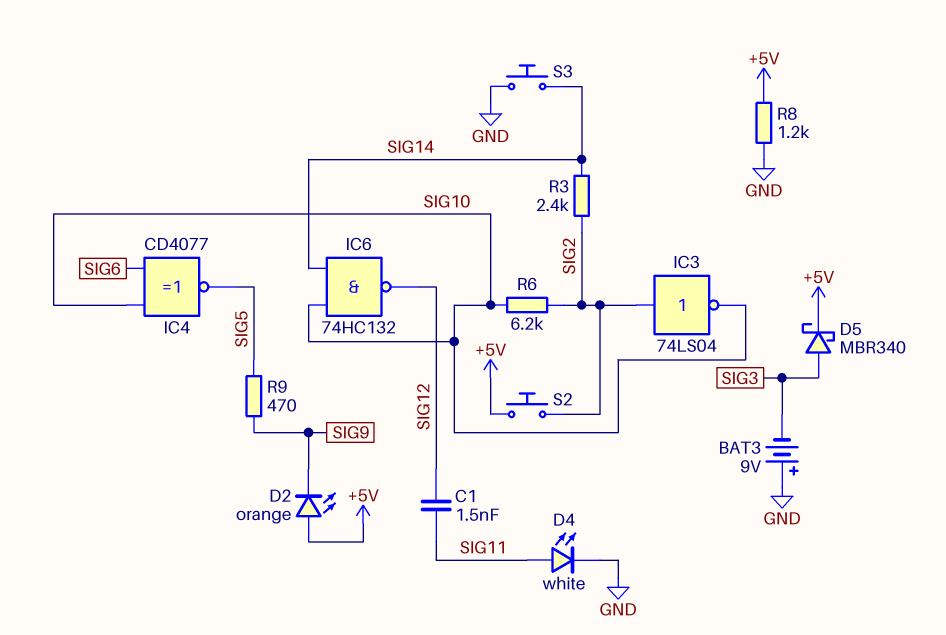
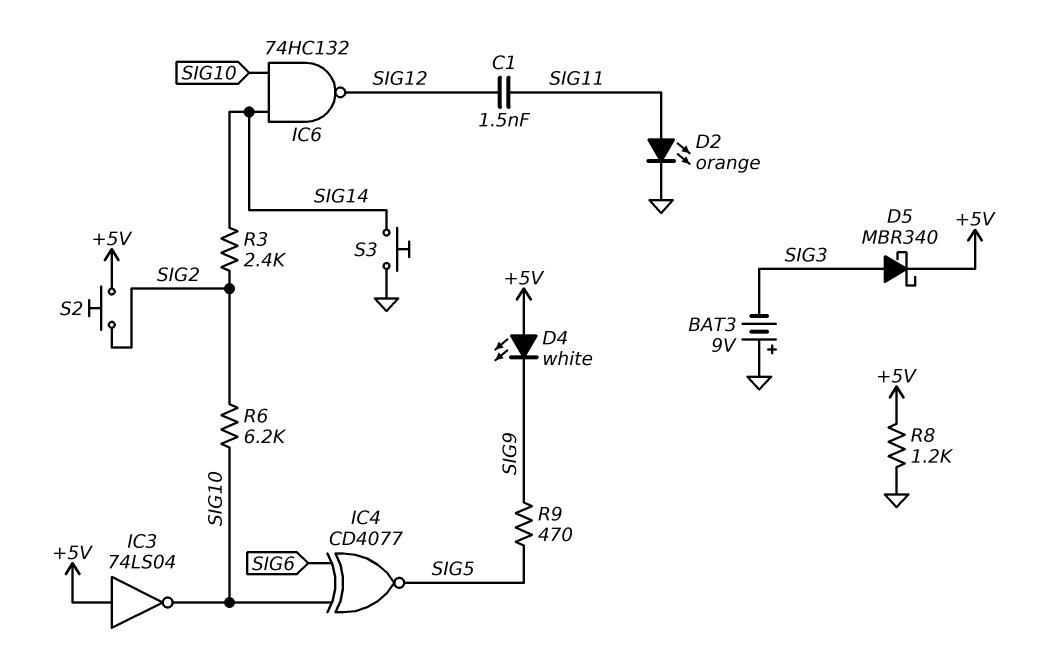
D2: LED orange (A +5V, K SIG9) -> LED orange (A SIG11, K GND)
D4: LED white (A SIG11, K GND) -> LED white (A +5V, K SIG9)
IC3: NOT 74LS04 (in SIG2, out SIG10) -> NOT 74LS04 (in +5V, out SIG10)

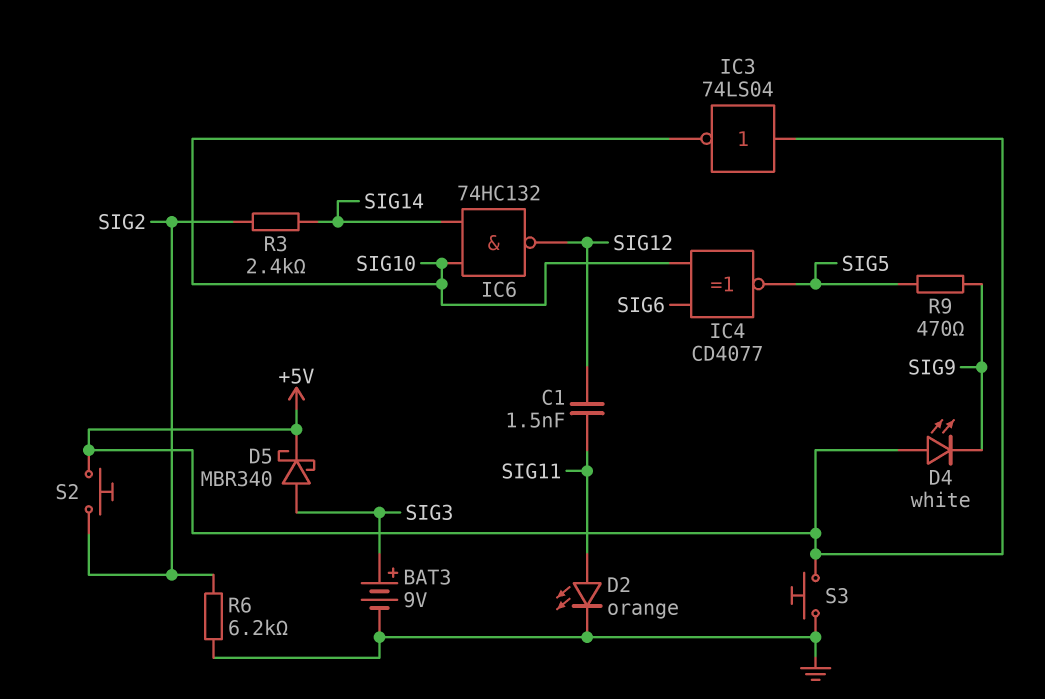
BAT3: 9V (plus GND, minus SIG3) -> 9V (plus SIG3, minus GND)
R6: 6.2k (SIG2, SIG10) -> 6.2k (GND, SIG2)
R8: 1.2k (+5V, GND) -> none
S3: button (GND, SIG14) -> button (+5V, GND)

